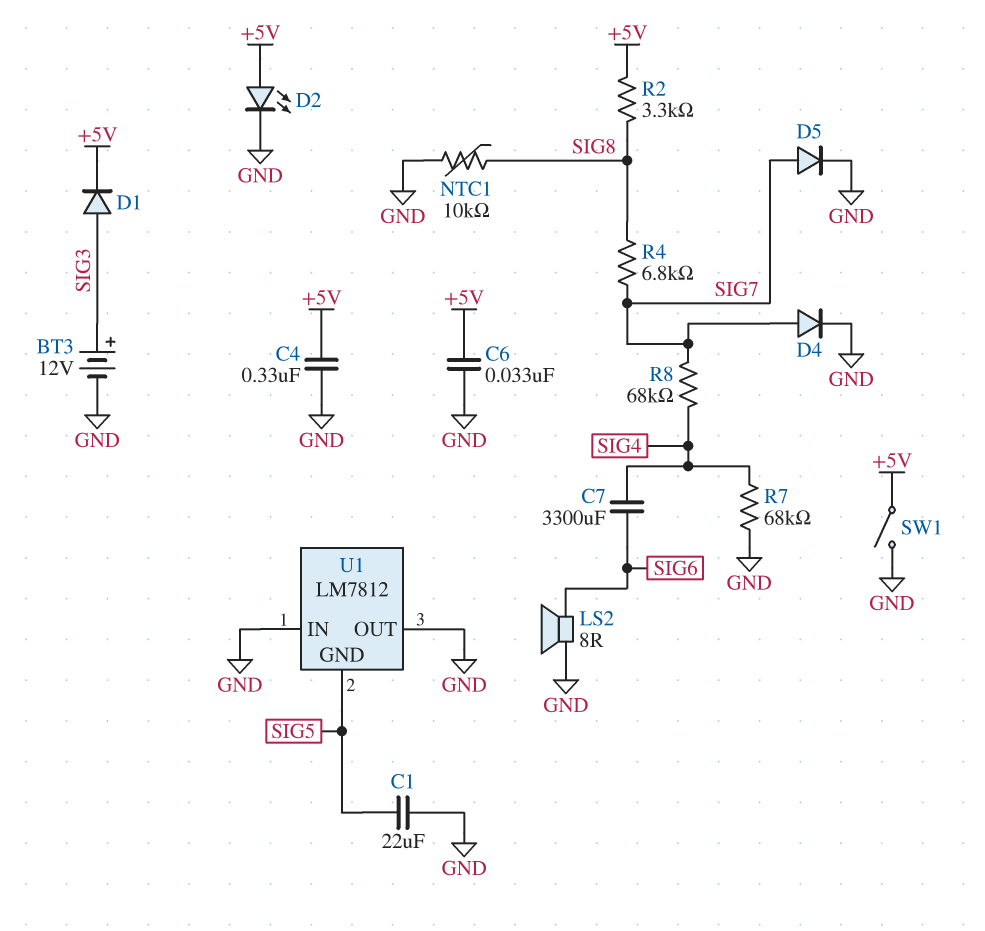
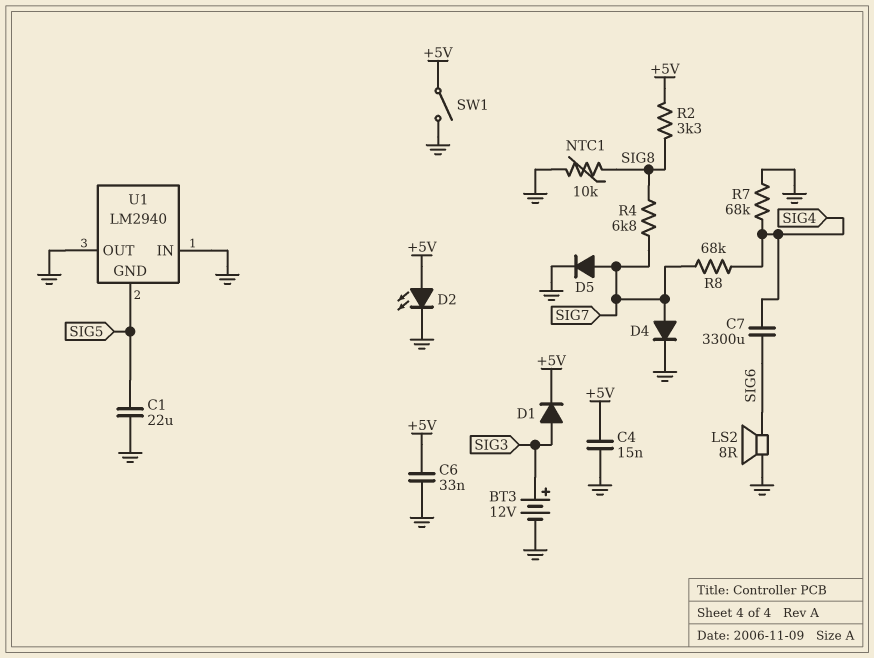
C4: 330nF (+5V, GND) -> 15nF (+5V, GND)
U1: LM7812 -> LM2940

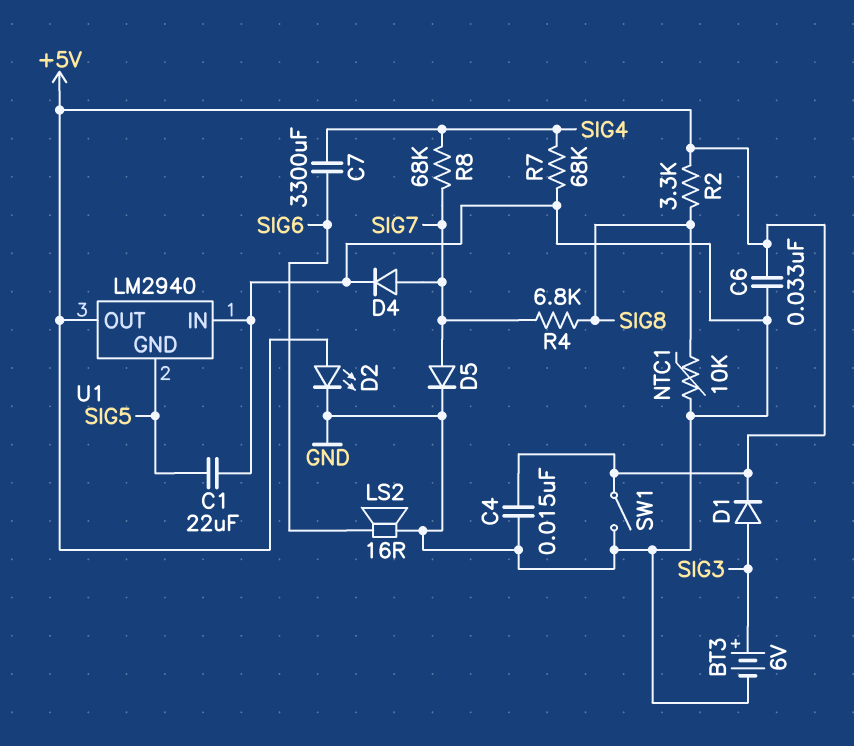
BT3: 12V (plus SIG3, minus GND) -> 6V (plus SIG3, minus GND)
LS2: speaker 8R (GND, SIG6) -> speaker 16R (GND, SIG6)
U1 pin OUT: GND -> +5V

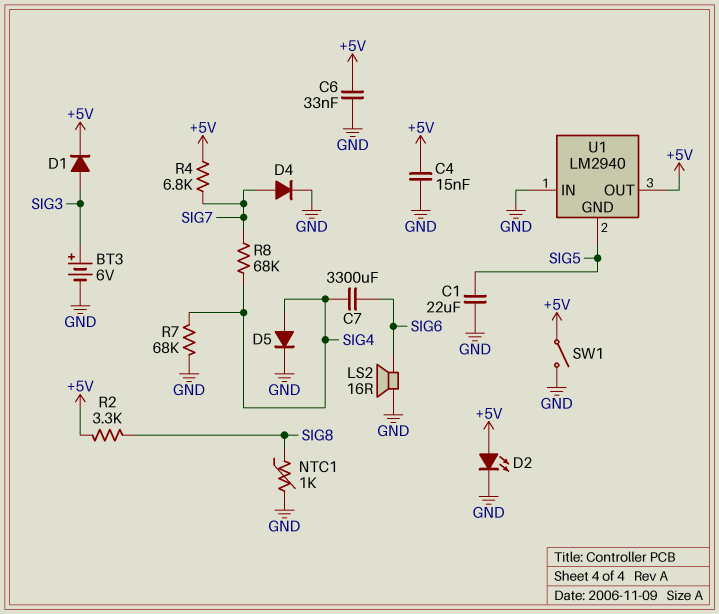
D5: diode (A SIG7, K GND) -> diode (A SIG4, K GND)
NTC1: 10k (GND, SIG8) -> 1k (GND, SIG8)
R4: 6.8k (SIG7, SIG8) -> 6.8k (+5V, SIG7)

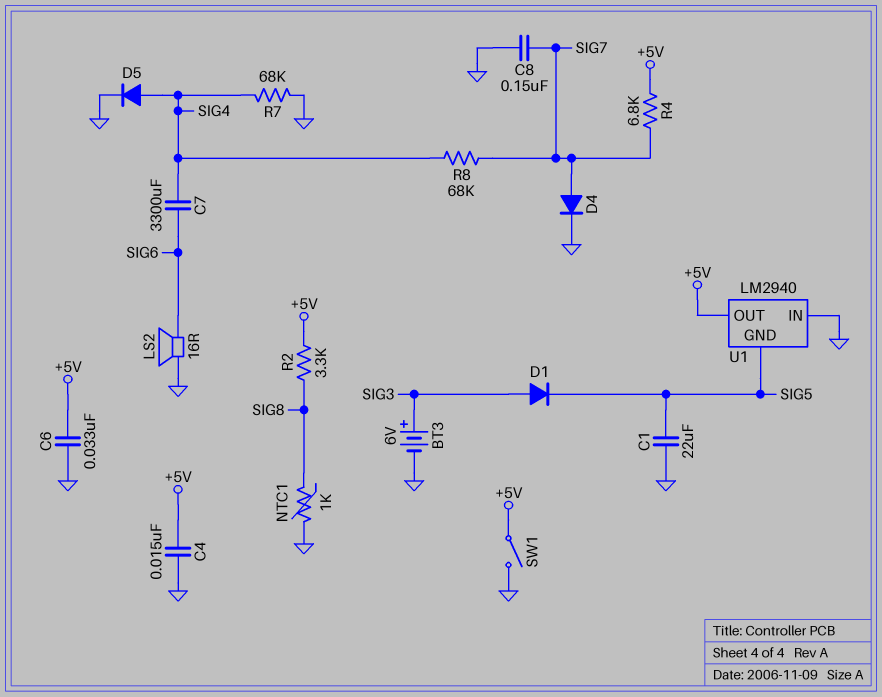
C8: none -> 150nF (GND, SIG7)
D1: diode (A SIG3, K +5V) -> diode (A SIG3, K SIG5)
D2: LED (A +5V, K GND) -> none

